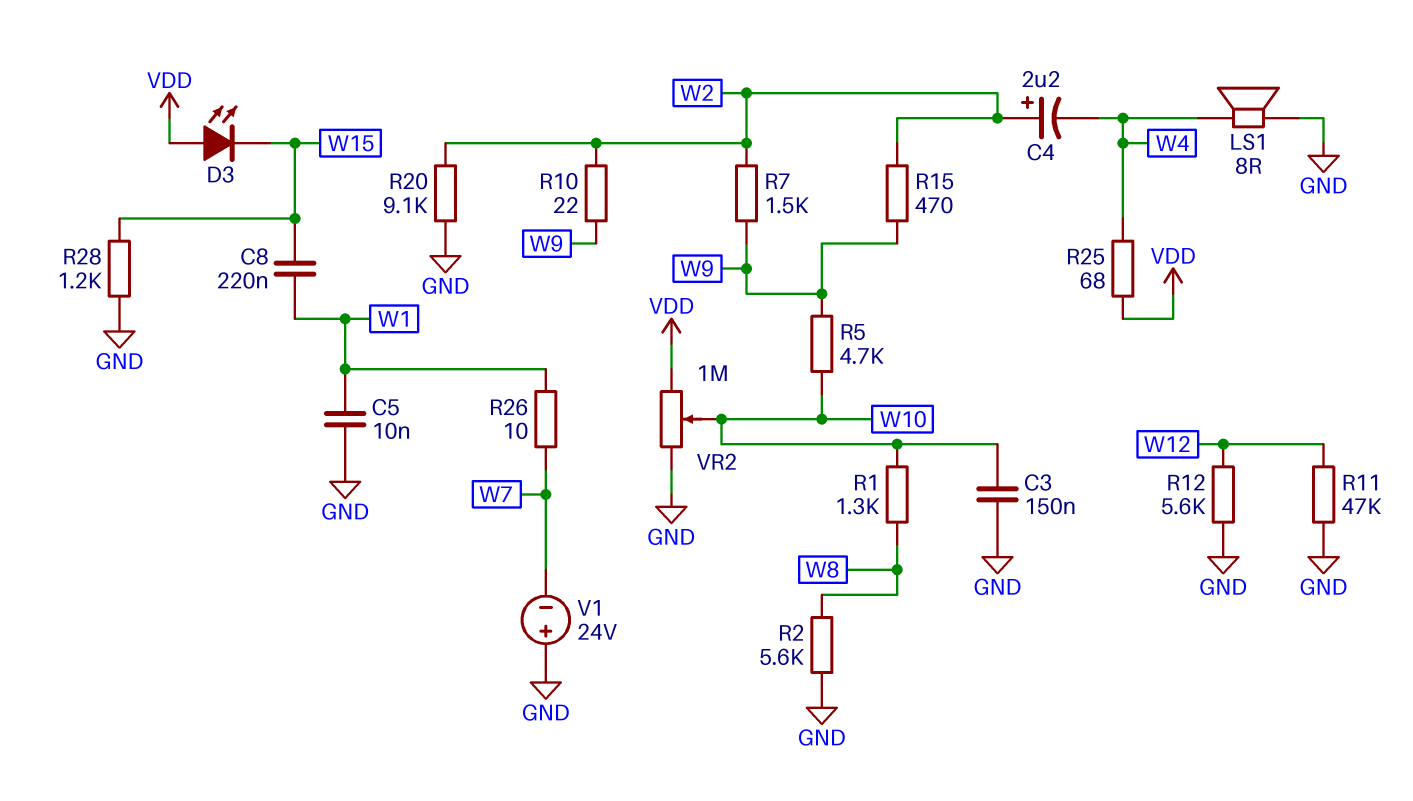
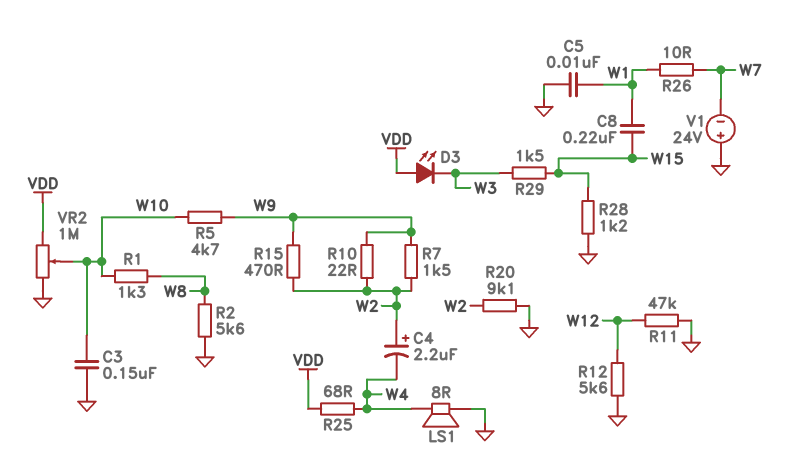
D3: LED (A VDD, K W15) -> LED (A VDD, K W3)
R29: none -> 1.5k (W3, W15)

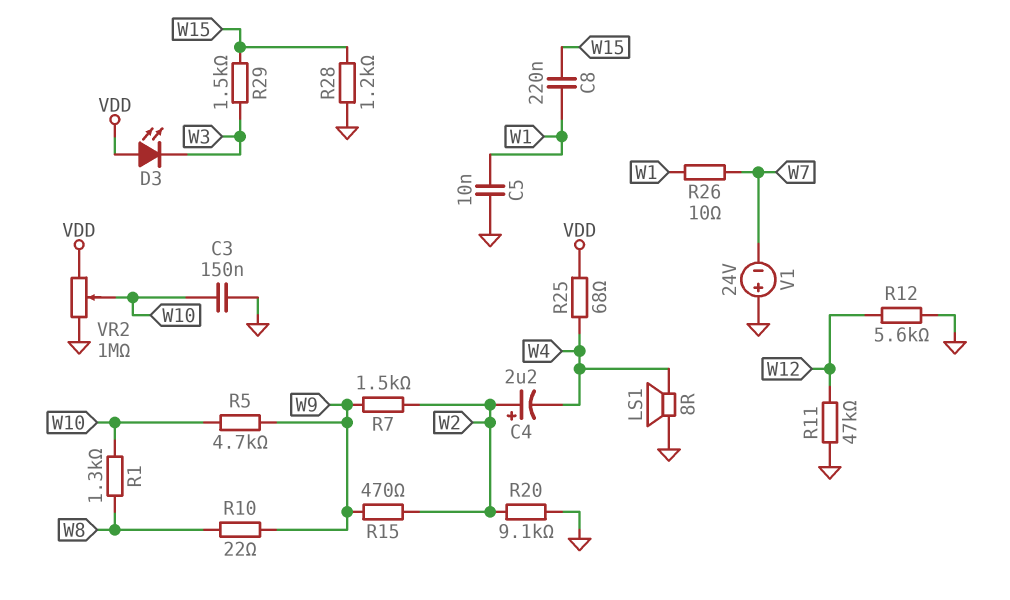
R2: 5.6k (GND, W8) -> none
R10: 22 (W2, W9) -> 22 (W8, W9)

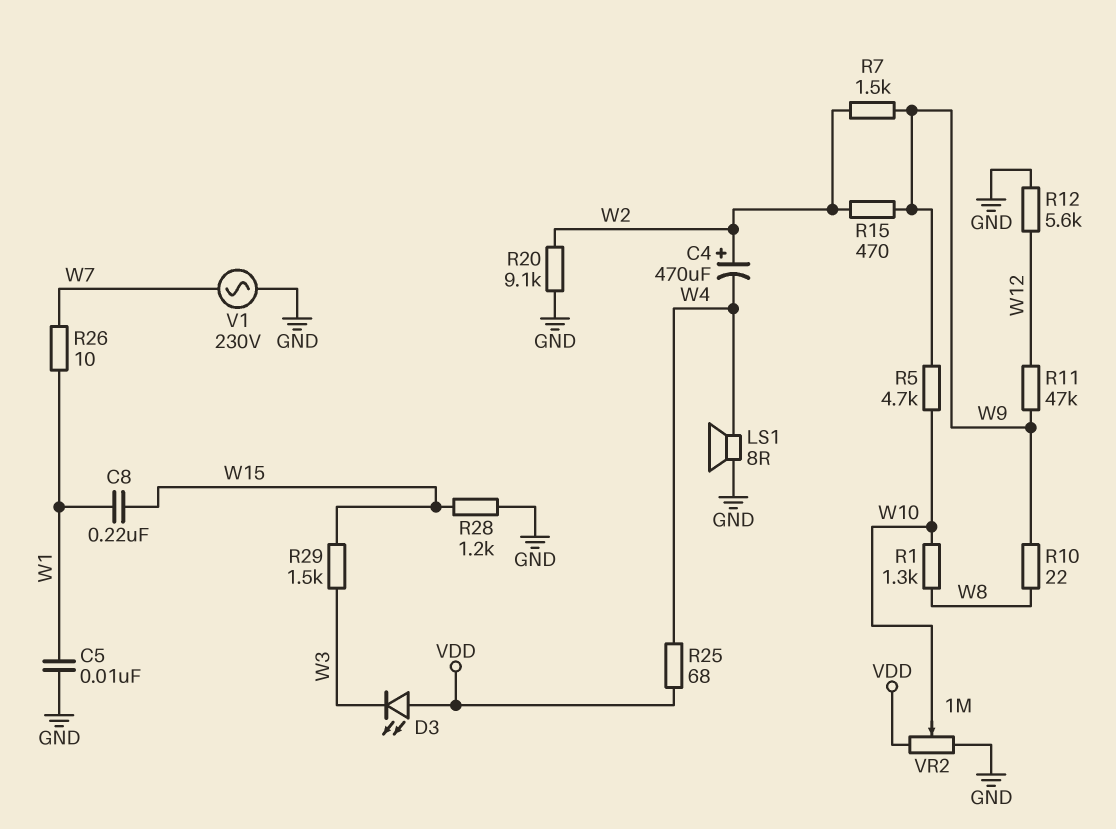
C3: 150nF (GND, W10) -> none
C4: 2.2uF (plus W2, minus W4) -> 470uF (plus W2, minus W4)
R11: 47k (GND, W12) -> 47k (W9, W12)
V1: 24V (plus GND, minus W7) -> AC 230V (GND, W7)

